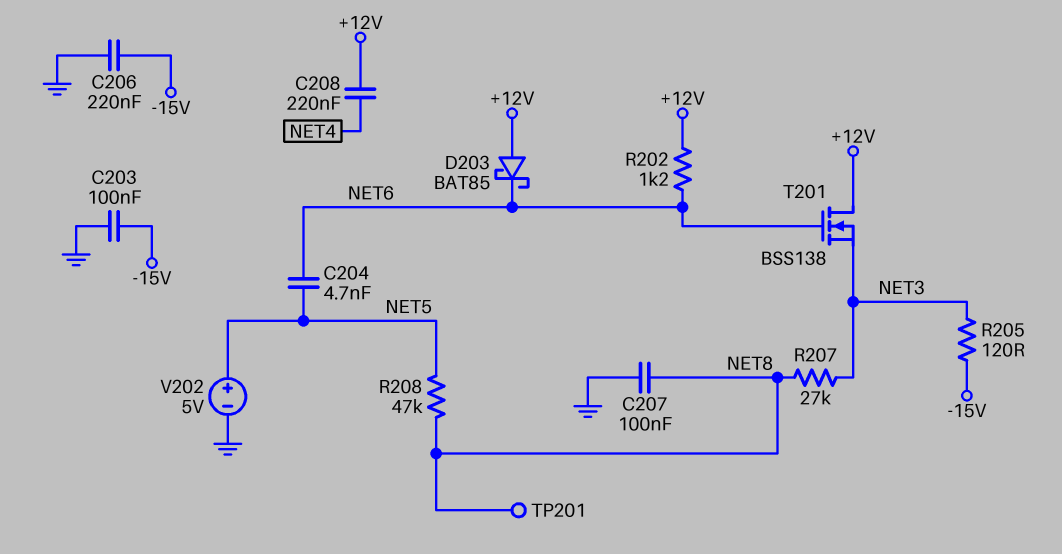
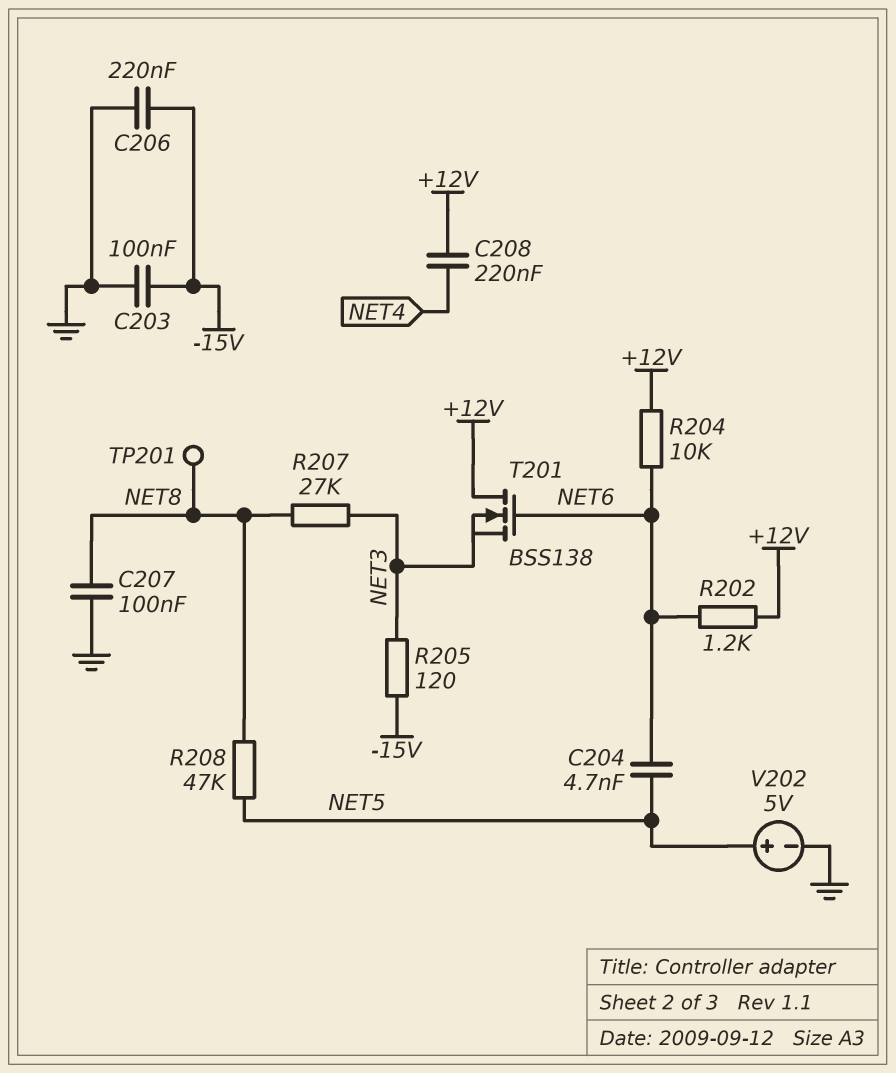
D203: schottky BAT85 (A +12V, K NET6) -> none
R204: none -> 10k (+12V, NET6)

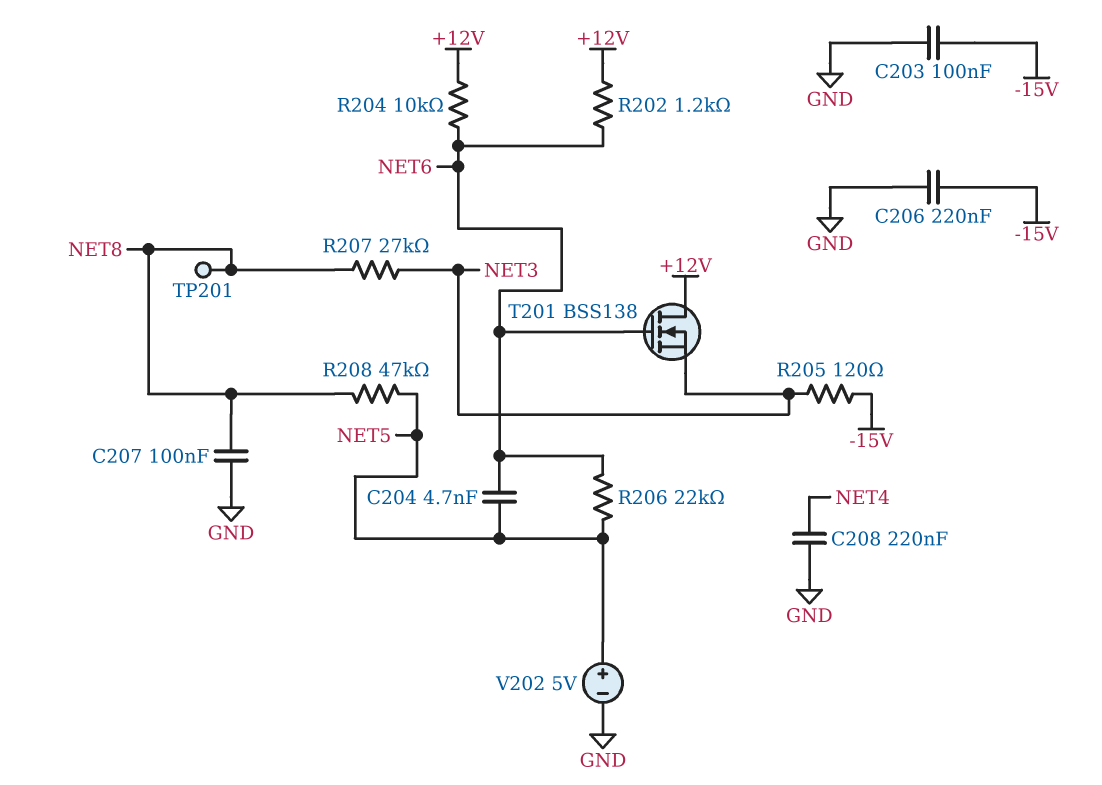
C208: 220nF (+12V, NET4) -> 220nF (GND, NET4)
R206: none -> 22k (NET5, NET6)

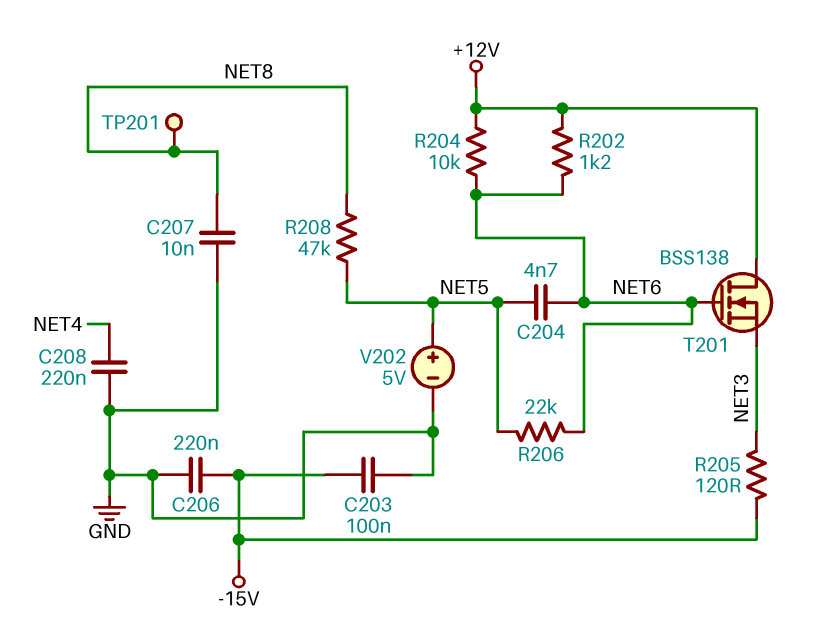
C207: 100nF (GND, NET8) -> 10nF (GND, NET8)
R207: 27k (NET3, NET8) -> none

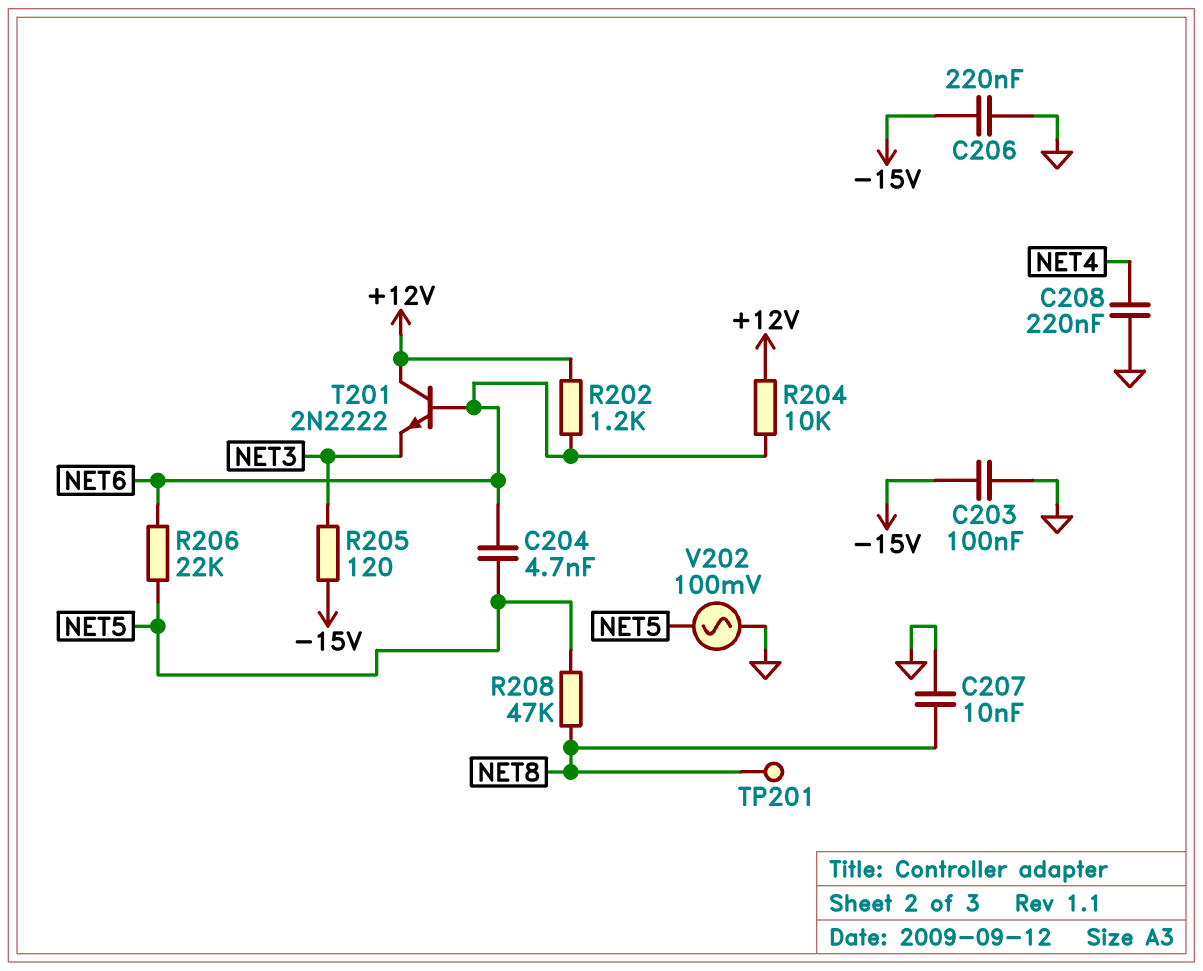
T201: NMOS BSS138 (G NET6, D +12V, S NET3) -> NPN 2N2222 (B NET6, C +12V, E NET3)
V202: 5V (plus NET5, minus GND) -> AC 100mV (GND, NET5)

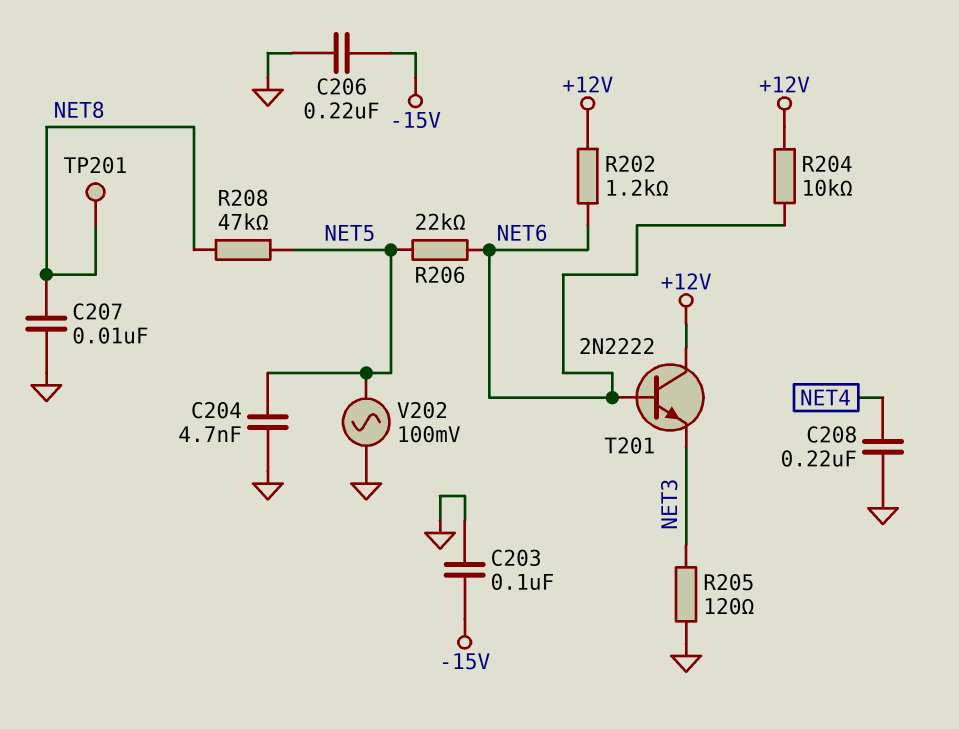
C204: 4.7nF (NET5, NET6) -> 4.7nF (GND, NET5)
R205: 120 (-15V, NET3) -> 120 (GND, NET3)

